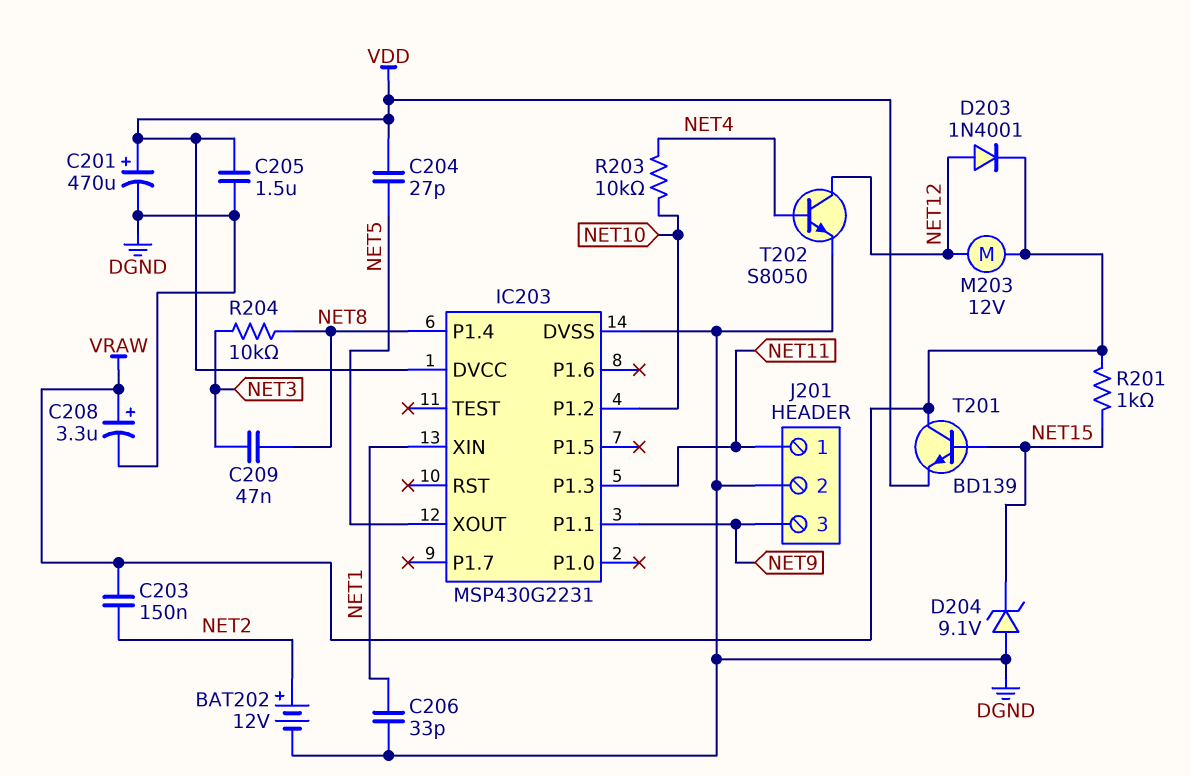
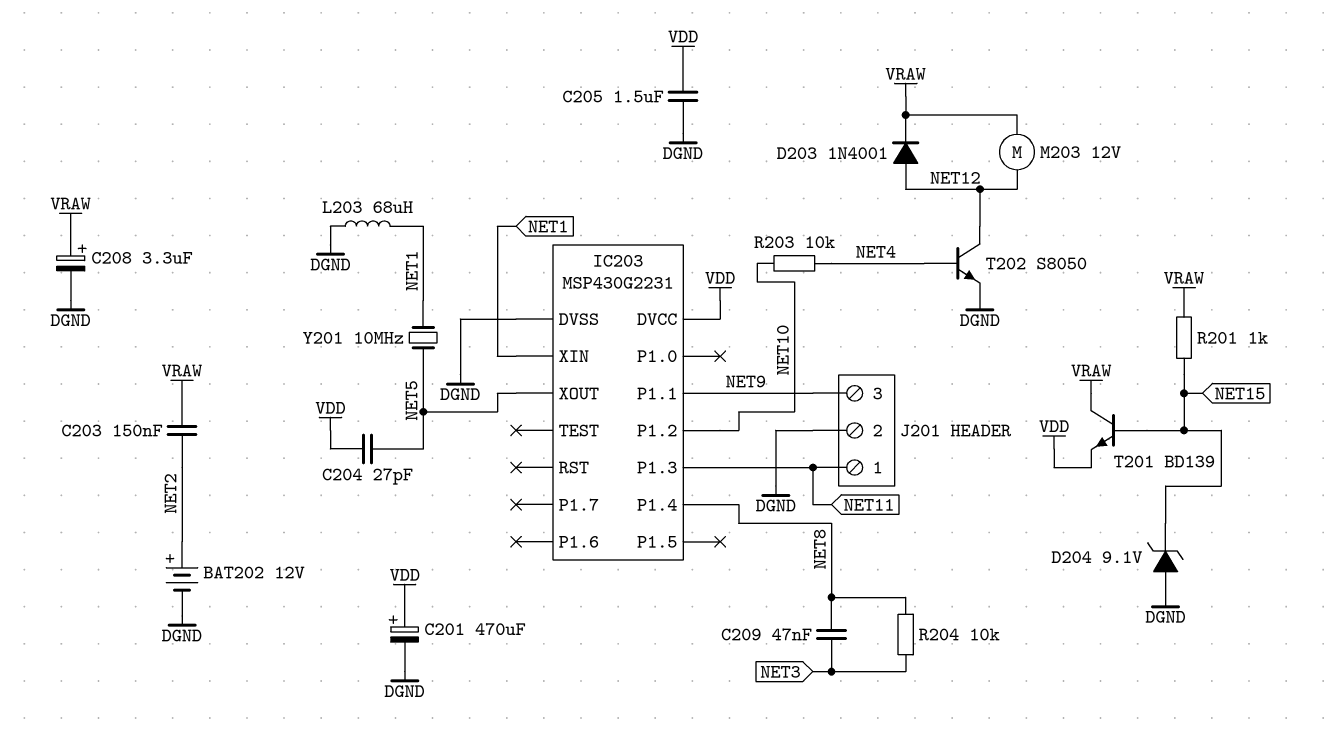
C206: 33pF (DGND, NET1) -> none
L203: none -> 68uH (DGND, NET1)
Y201: none -> 10MHz (NET1, NET5)

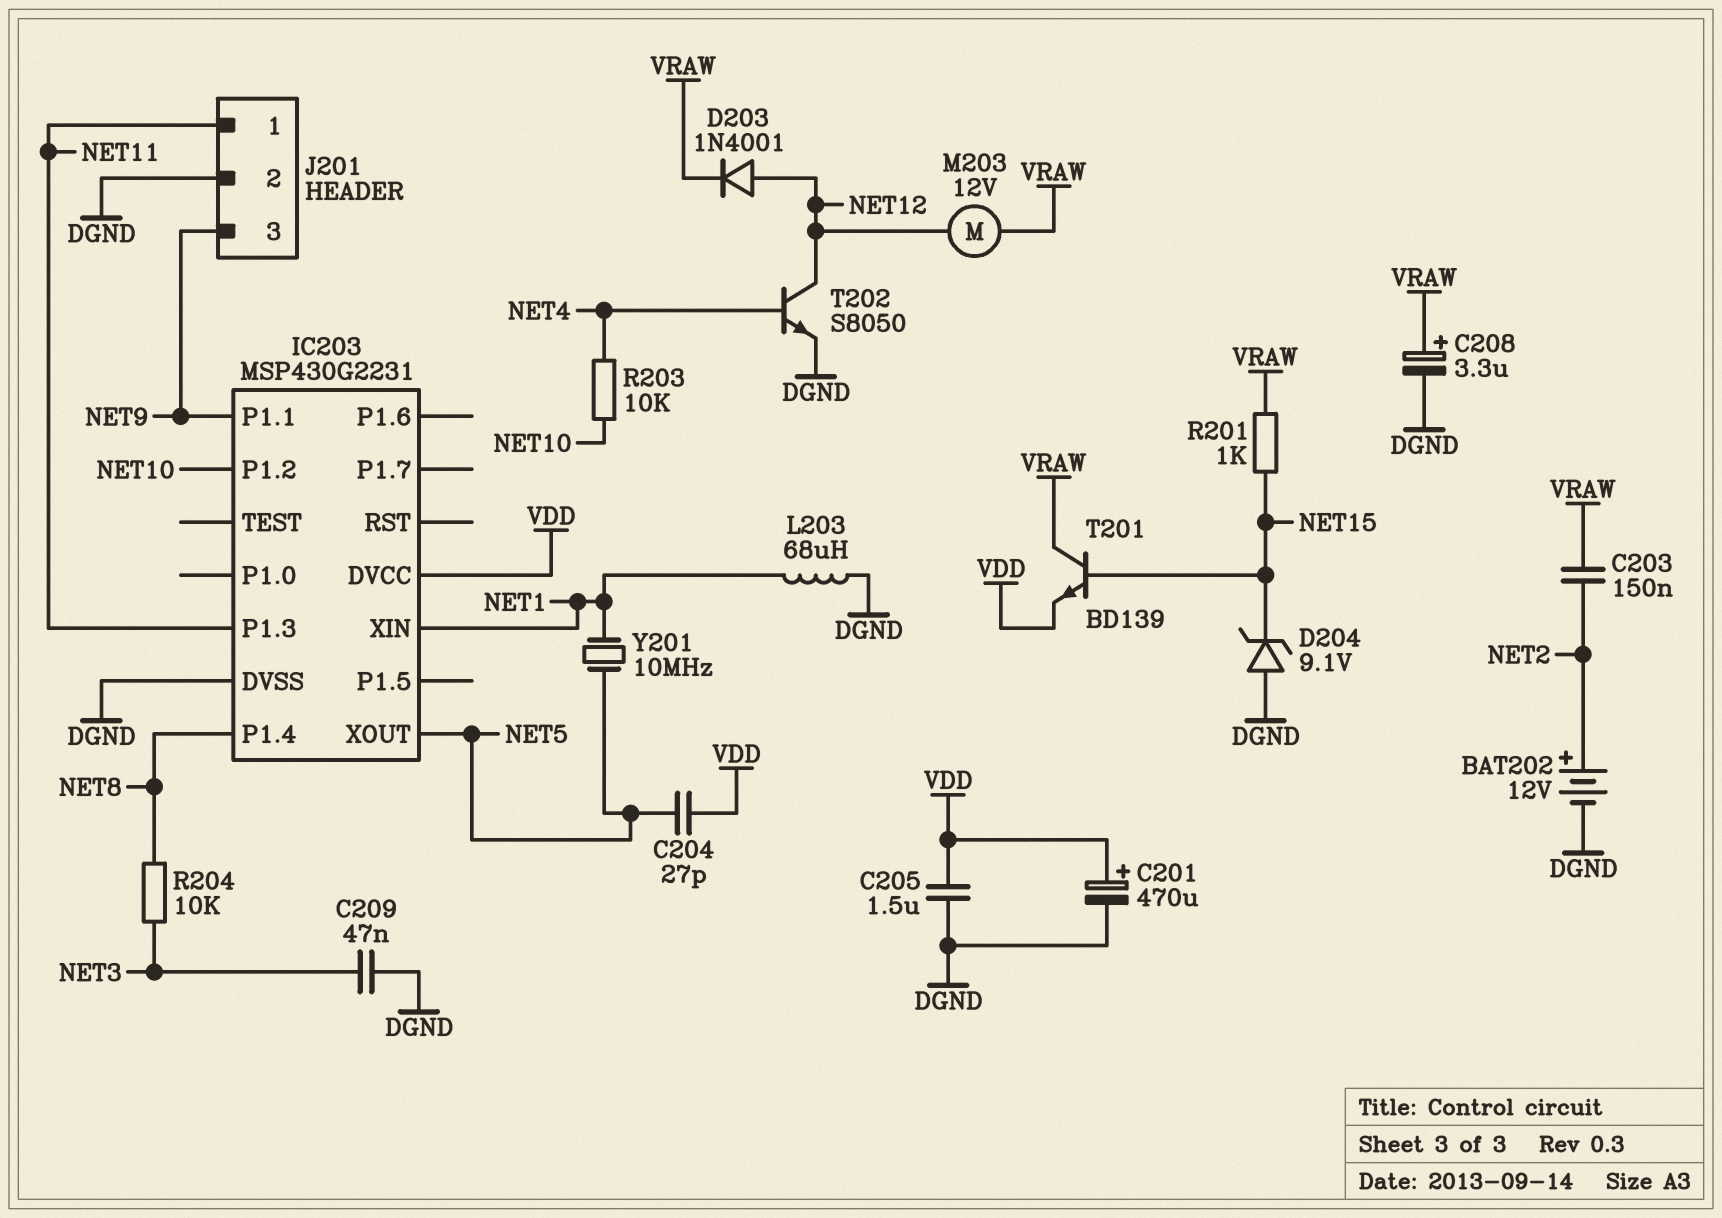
C209: 47nF (NET3, NET8) -> 47nF (DGND, NET3)

